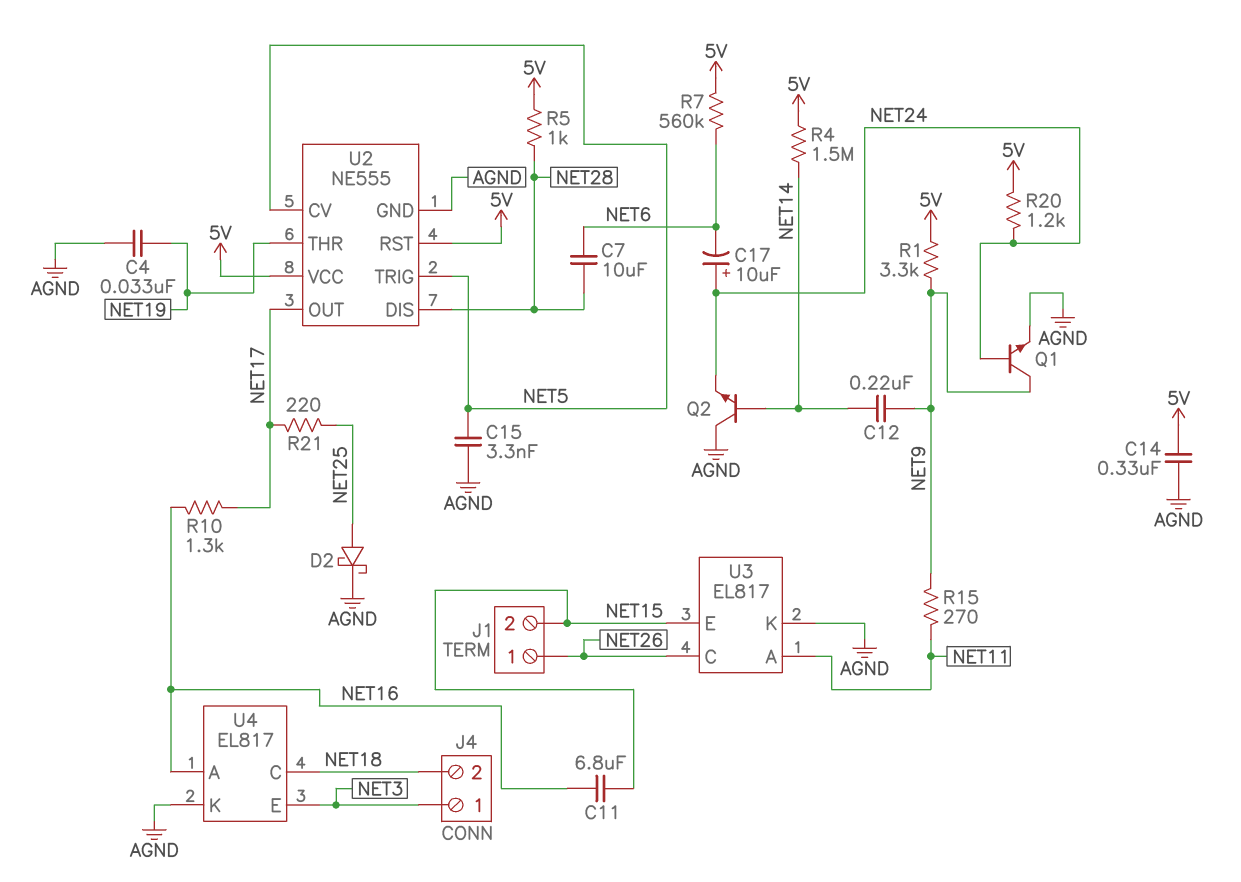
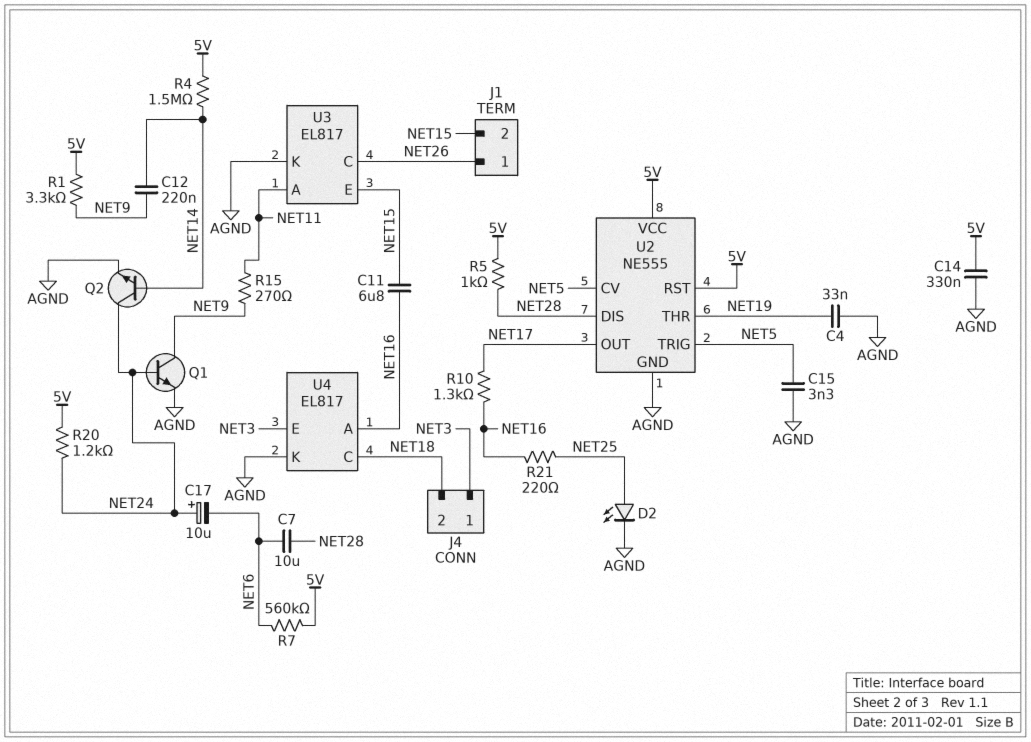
D2: schottky (A NET25, K AGND) -> LED (A NET25, K AGND)
Q2: NPN (B NET14, C AGND, E NET24) -> NPN (B NET14, C NET24, E AGND)
R21: 220 (NET17, NET25) -> 220 (NET16, NET25)

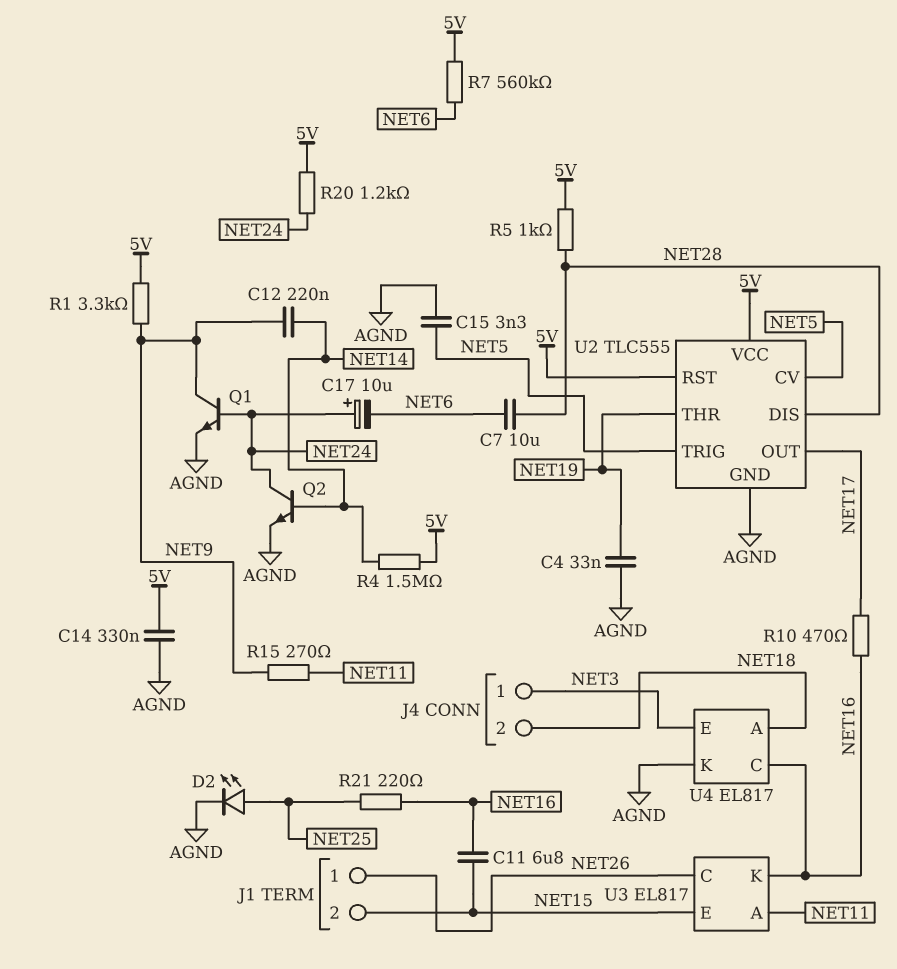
R10: 1.3k (NET16, NET17) -> 470 (NET16, NET17)
U2: NE555 -> TLC555
U3 pin K: AGND -> NET16
U4 pin A: NET16 -> NET18
U4 pin C: NET18 -> NET16

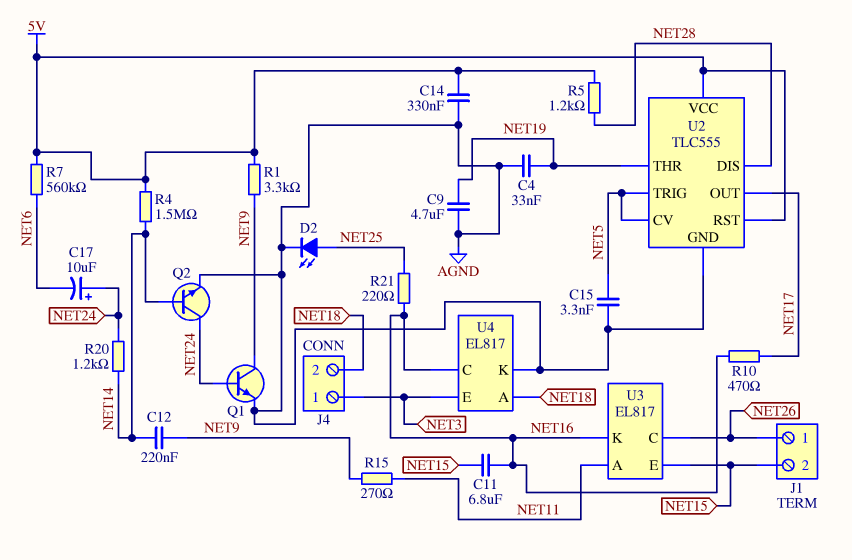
C7: 10uF (NET6, NET28) -> none
C9: none -> 4.7uF (AGND, NET19)
R5: 1k (5V, NET28) -> 1.2k (5V, NET28)
R20: 1.2k (5V, NET24) -> 1.2k (NET14, NET24)

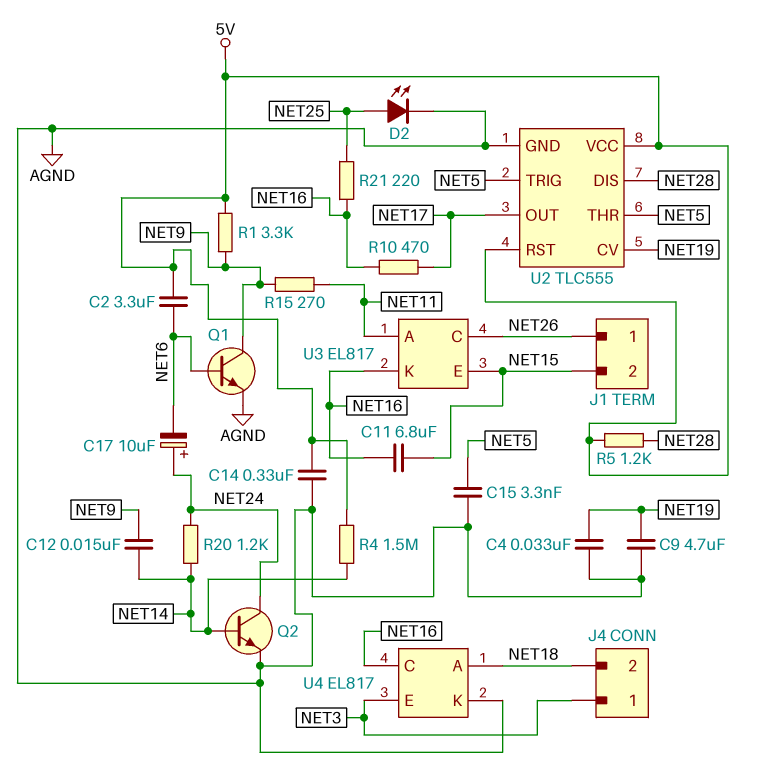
C2: none -> 3.3uF (5V, NET6)
C12: 220nF (NET9, NET14) -> 15nF (NET9, NET14)
Q1: NPN (B NET24, C NET9, E AGND) -> NPN (B NET6, C NET9, E AGND)
R7: 560k (5V, NET6) -> none
U2 pin CV: NET5 -> NET19
U2 pin THR: NET19 -> NET5

